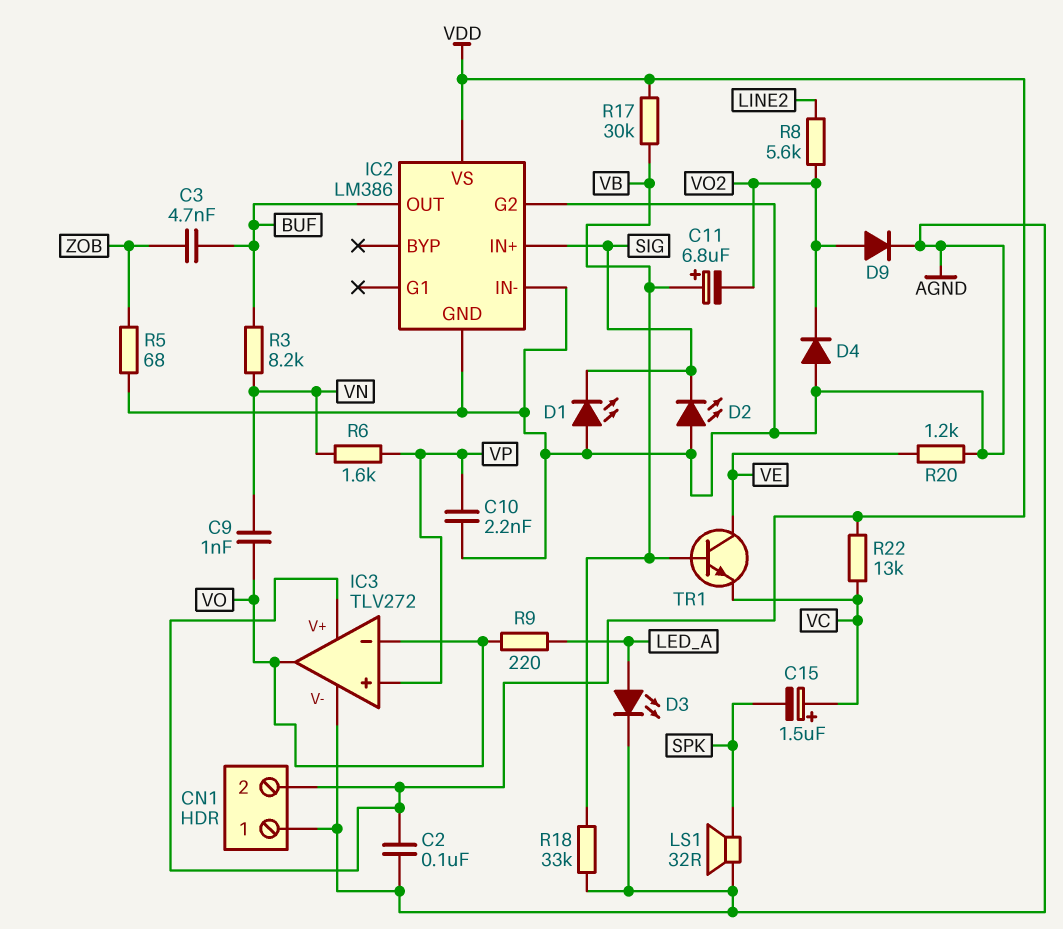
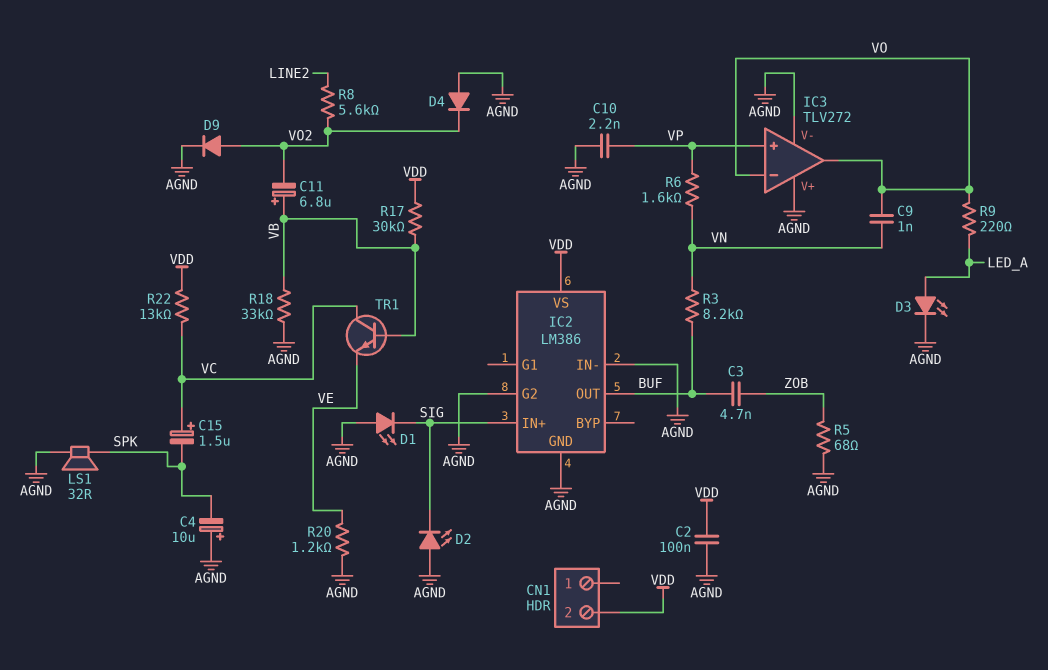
C4: none -> 10uF (plus AGND, minus SPK)
CN1 pin 1: AGND -> none
IC3 pin V+: VDD -> AGND
TR1: NPN (B VB, C VE, E VC) -> NPN (B VB, C VC, E VE)

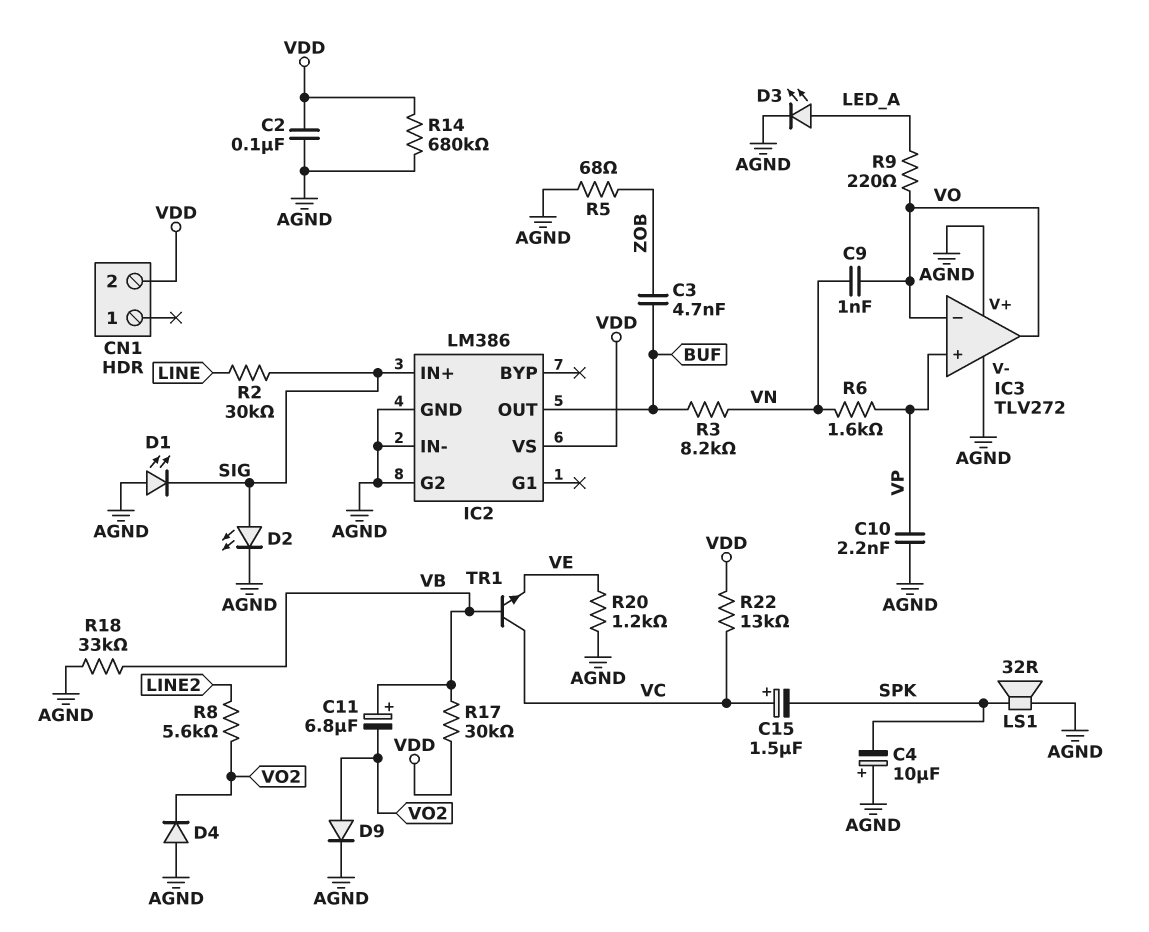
D2: LED (A AGND, K SIG) -> LED (A SIG, K AGND)
R2: none -> 30k (LINE, SIG)
R14: none -> 680k (AGND, VDD)

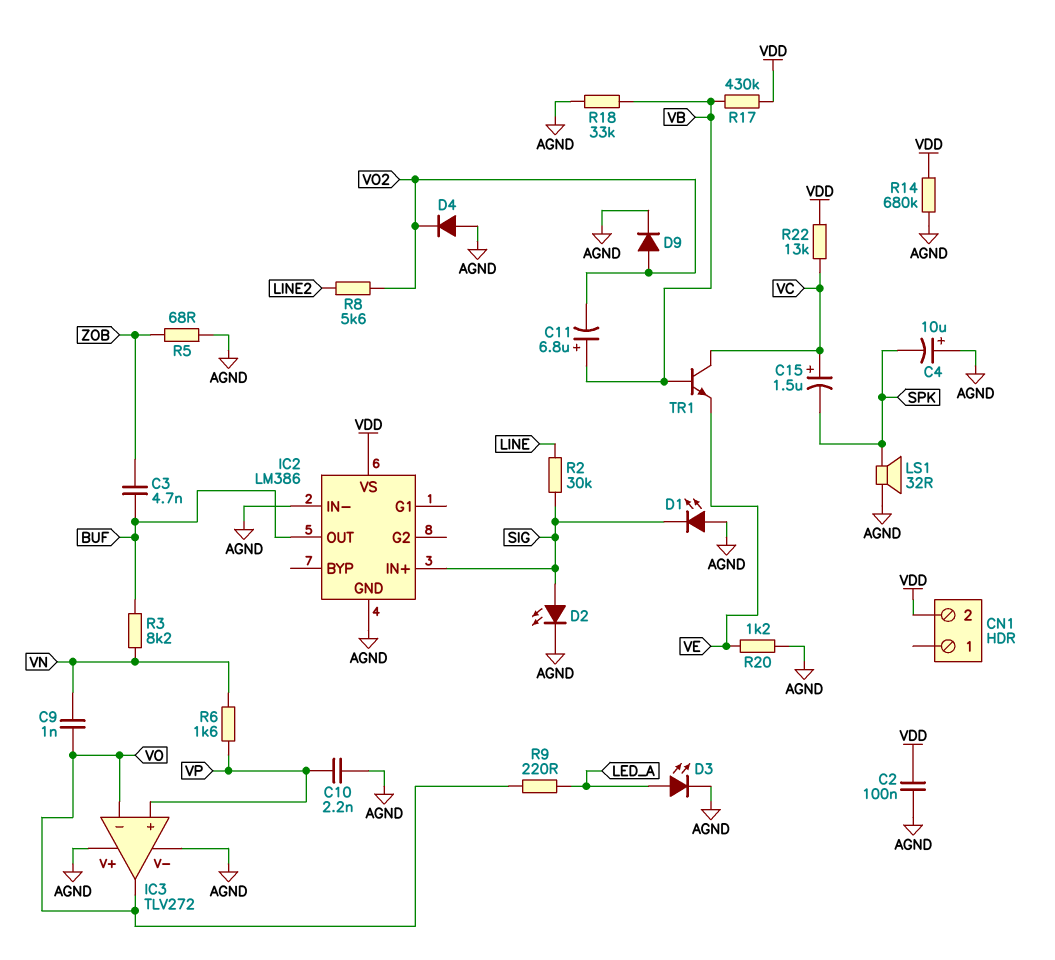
IC2 pin G2: AGND -> none
R17: 30k (VB, VDD) -> 430k (VB, VDD)

